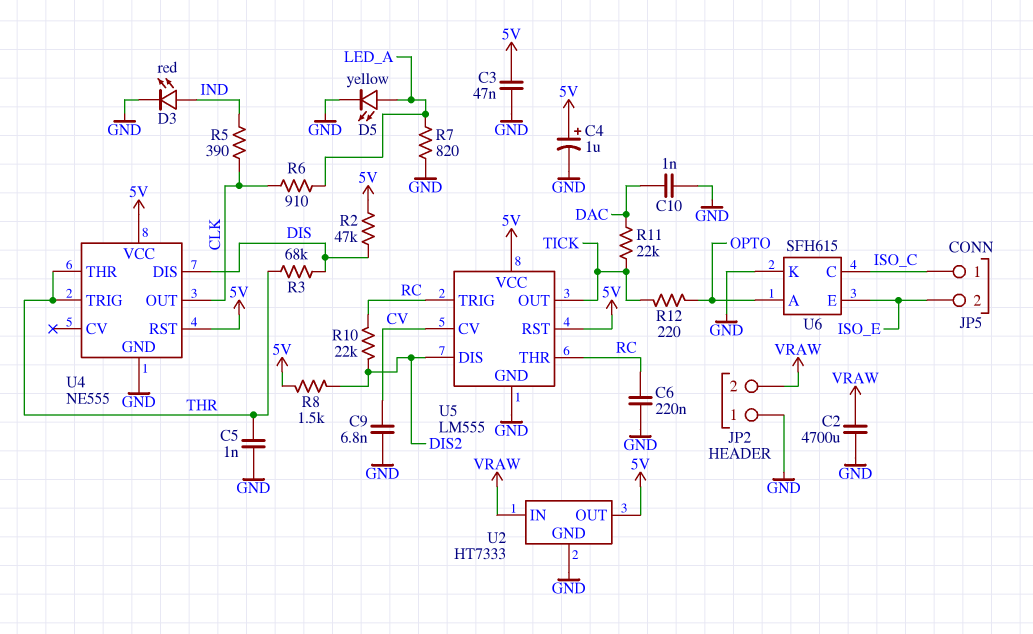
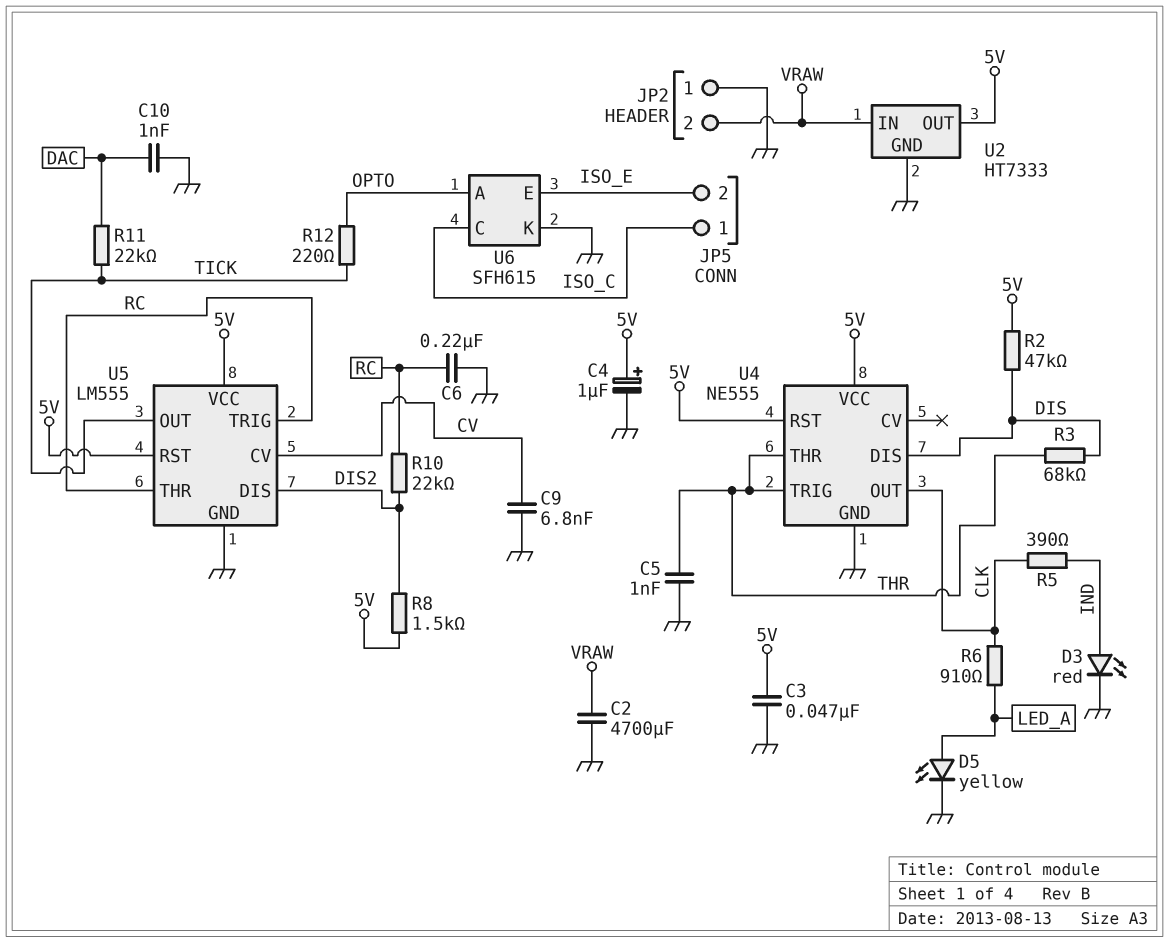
R7: 820 (GND, LED_A) -> none

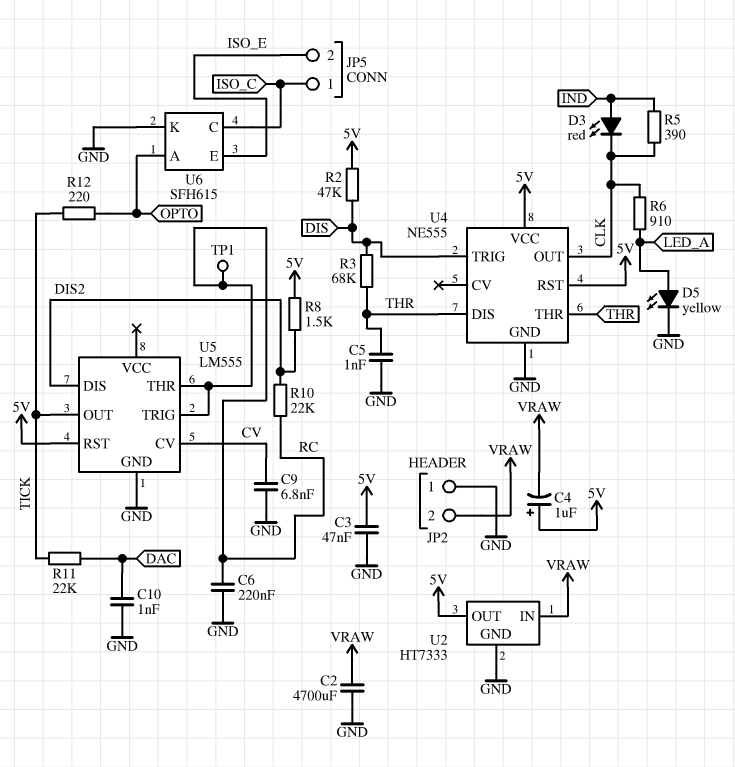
C4: 1uF (plus 5V, minus GND) -> 1uF (plus 5V, minus VRAW)
D3: LED red (A IND, K GND) -> LED red (A IND, K CLK)
TP1: none -> test point (RC)
U4 pin DIS: DIS -> THR
U4 pin TRIG: THR -> DIS
U5 pin VCC: 5V -> none

